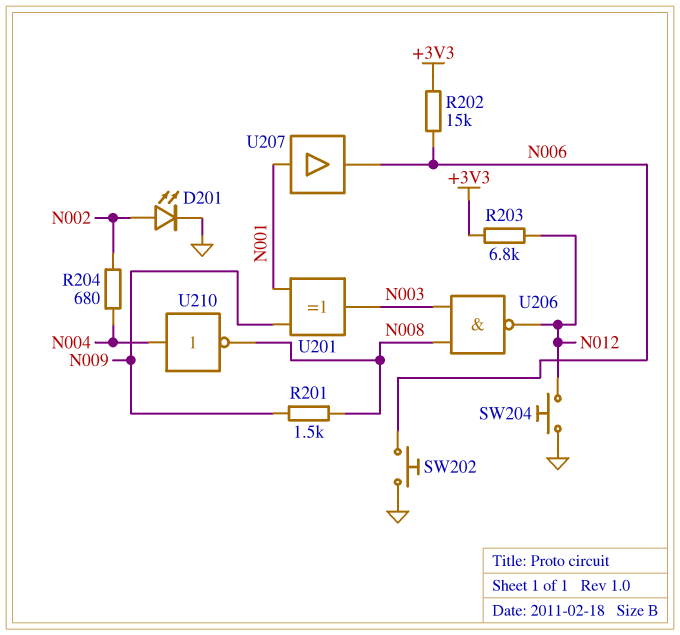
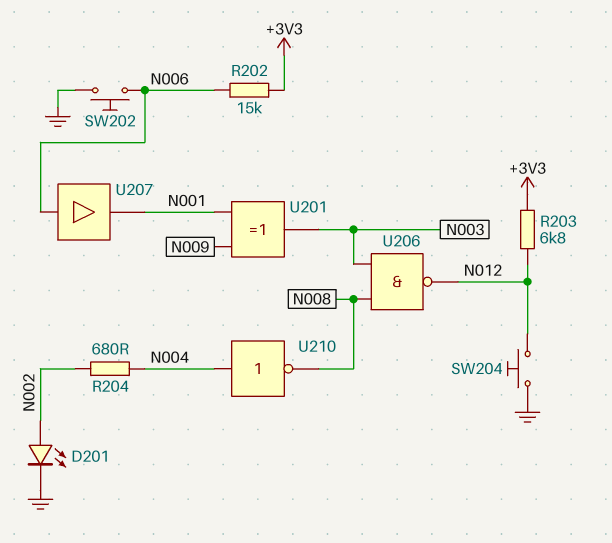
R201: 1.5k (N008, N009) -> none
U207: buffer (in N001, out N006) -> buffer (in N006, out N001)

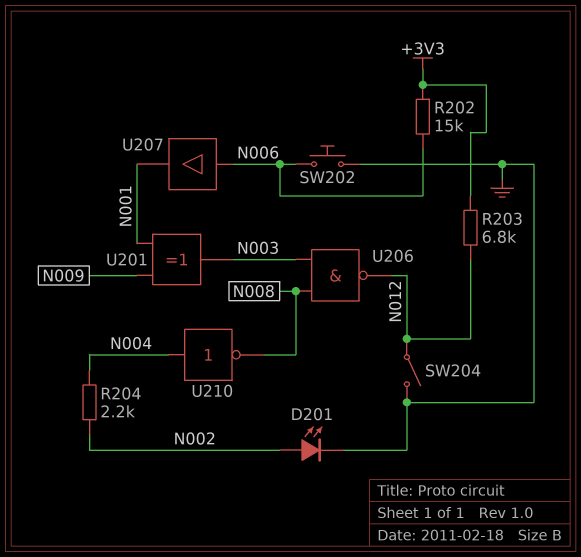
R204: 680 (N002, N004) -> 2.2k (N002, N004)
SW204: button (GND, N012) -> switch (GND, N012)

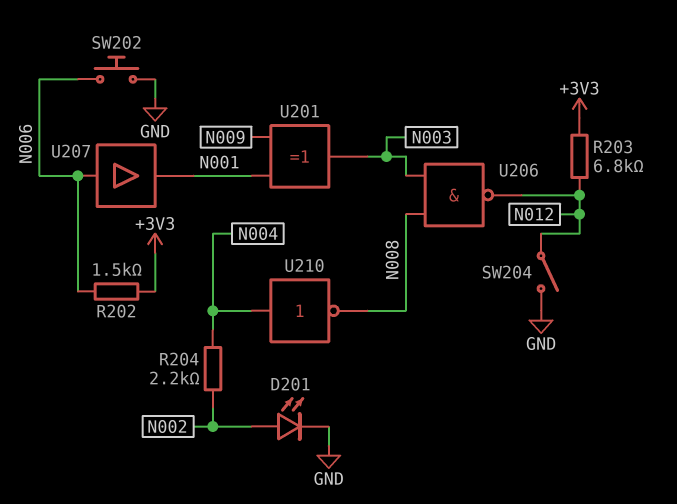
R202: 15k (+3V3, N006) -> 1.5k (+3V3, N006)

